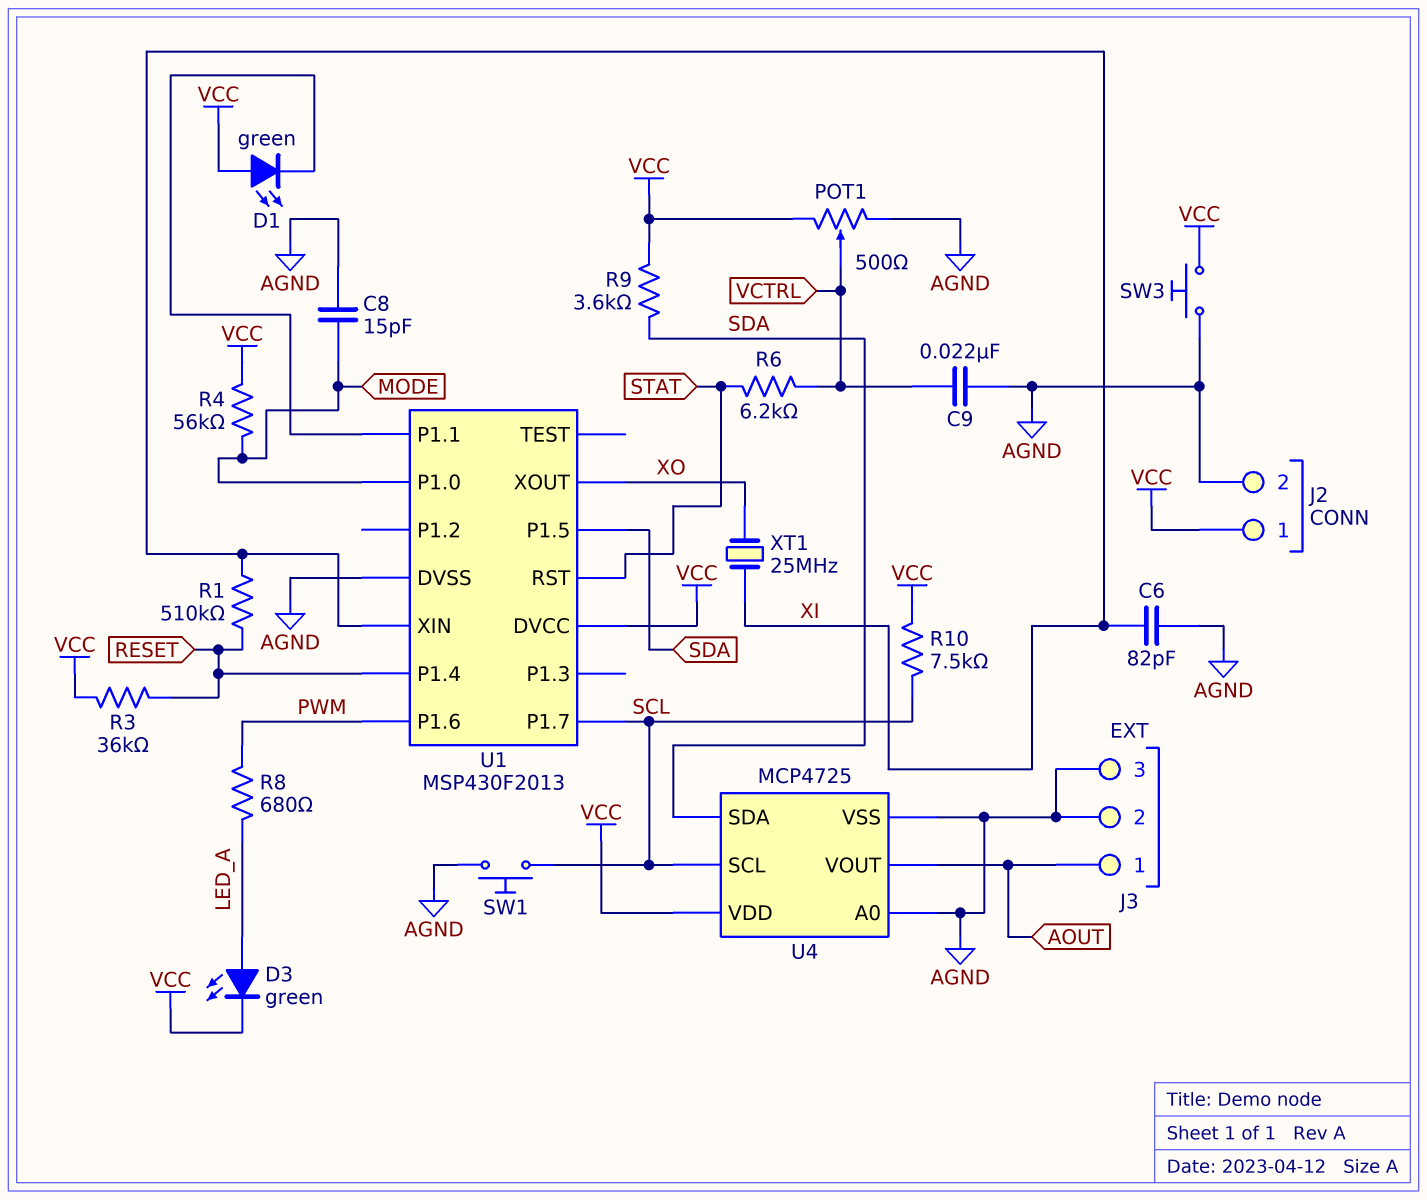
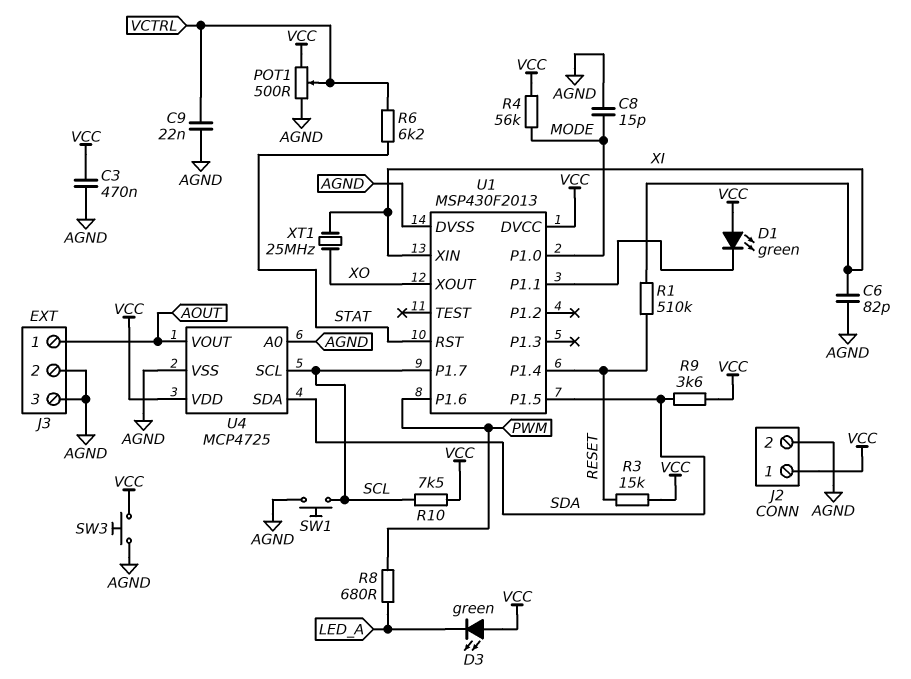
C3: none -> 470nF (AGND, VCC)
D3: LED green (A LED_A, K VCC) -> LED green (A VCC, K LED_A)
R3: 36k (RESET, VCC) -> 15k (RESET, VCC)

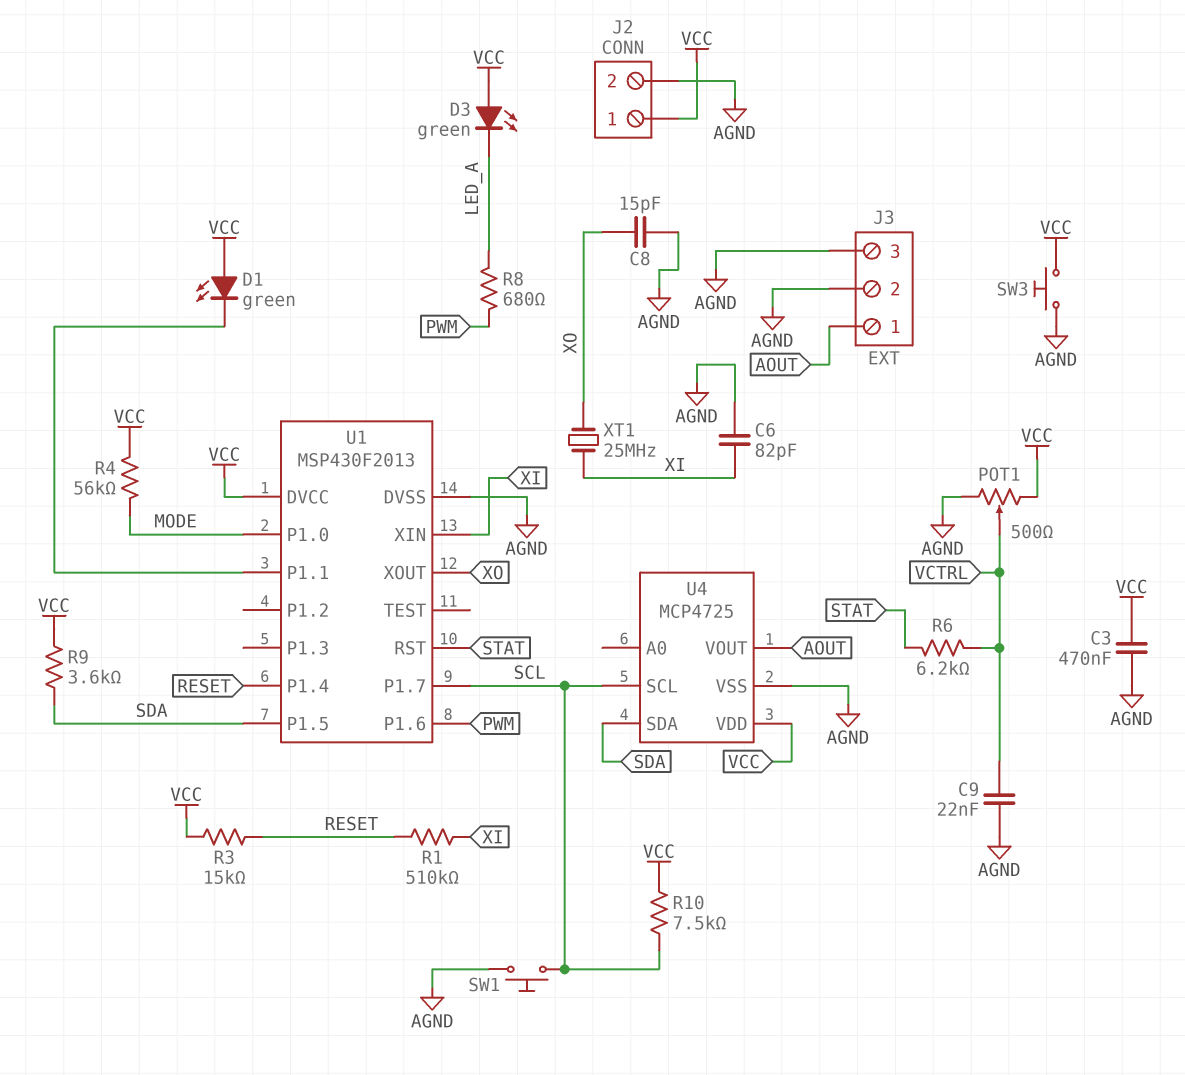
C8: 15pF (AGND, MODE) -> 15pF (AGND, XO)
U4 pin A0: AGND -> none

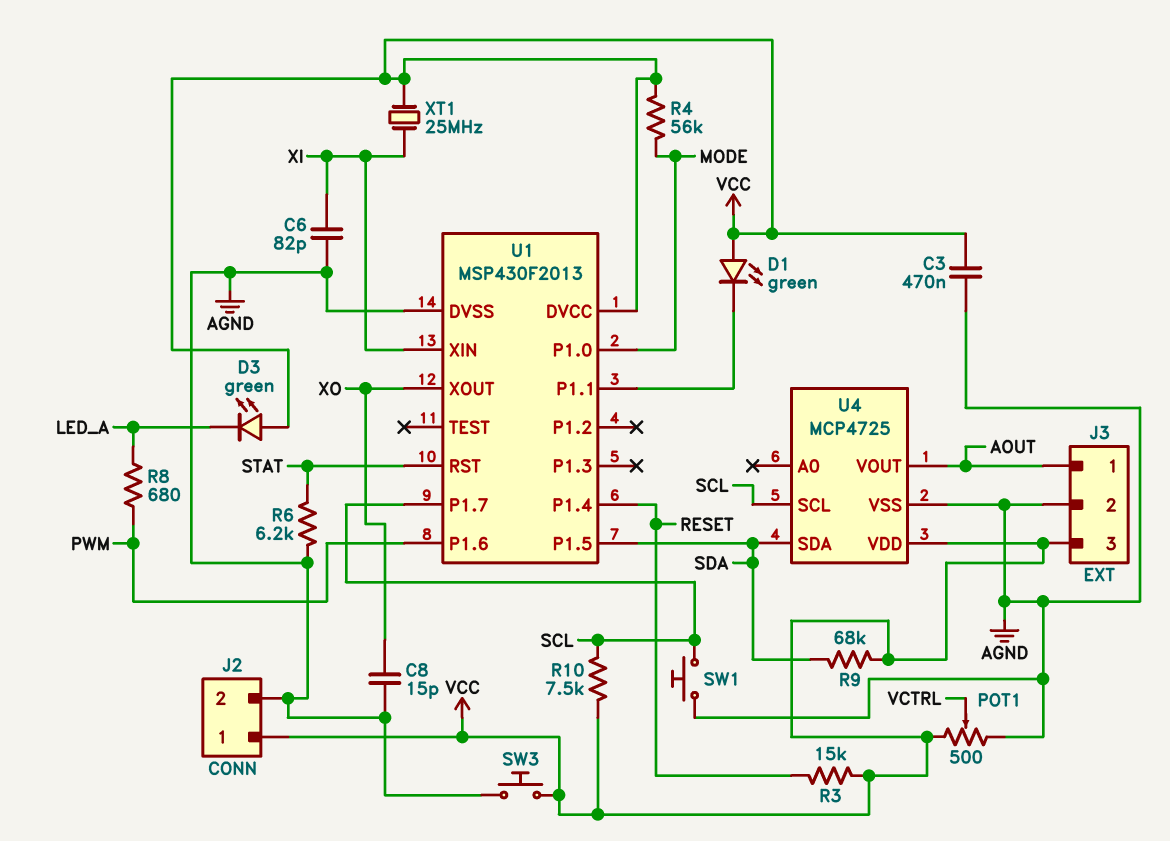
C9: 22nF (AGND, VCTRL) -> none
J3 pin 3: AGND -> VCC
R1: 510k (RESET, XI) -> none
R6: 6.2k (STAT, VCTRL) -> 6.2k (AGND, STAT)
R9: 3.6k (SDA, VCC) -> 68k (SDA, VCC)
XT1: 25MHz (XI, XO) -> 25MHz (VCC, XI)

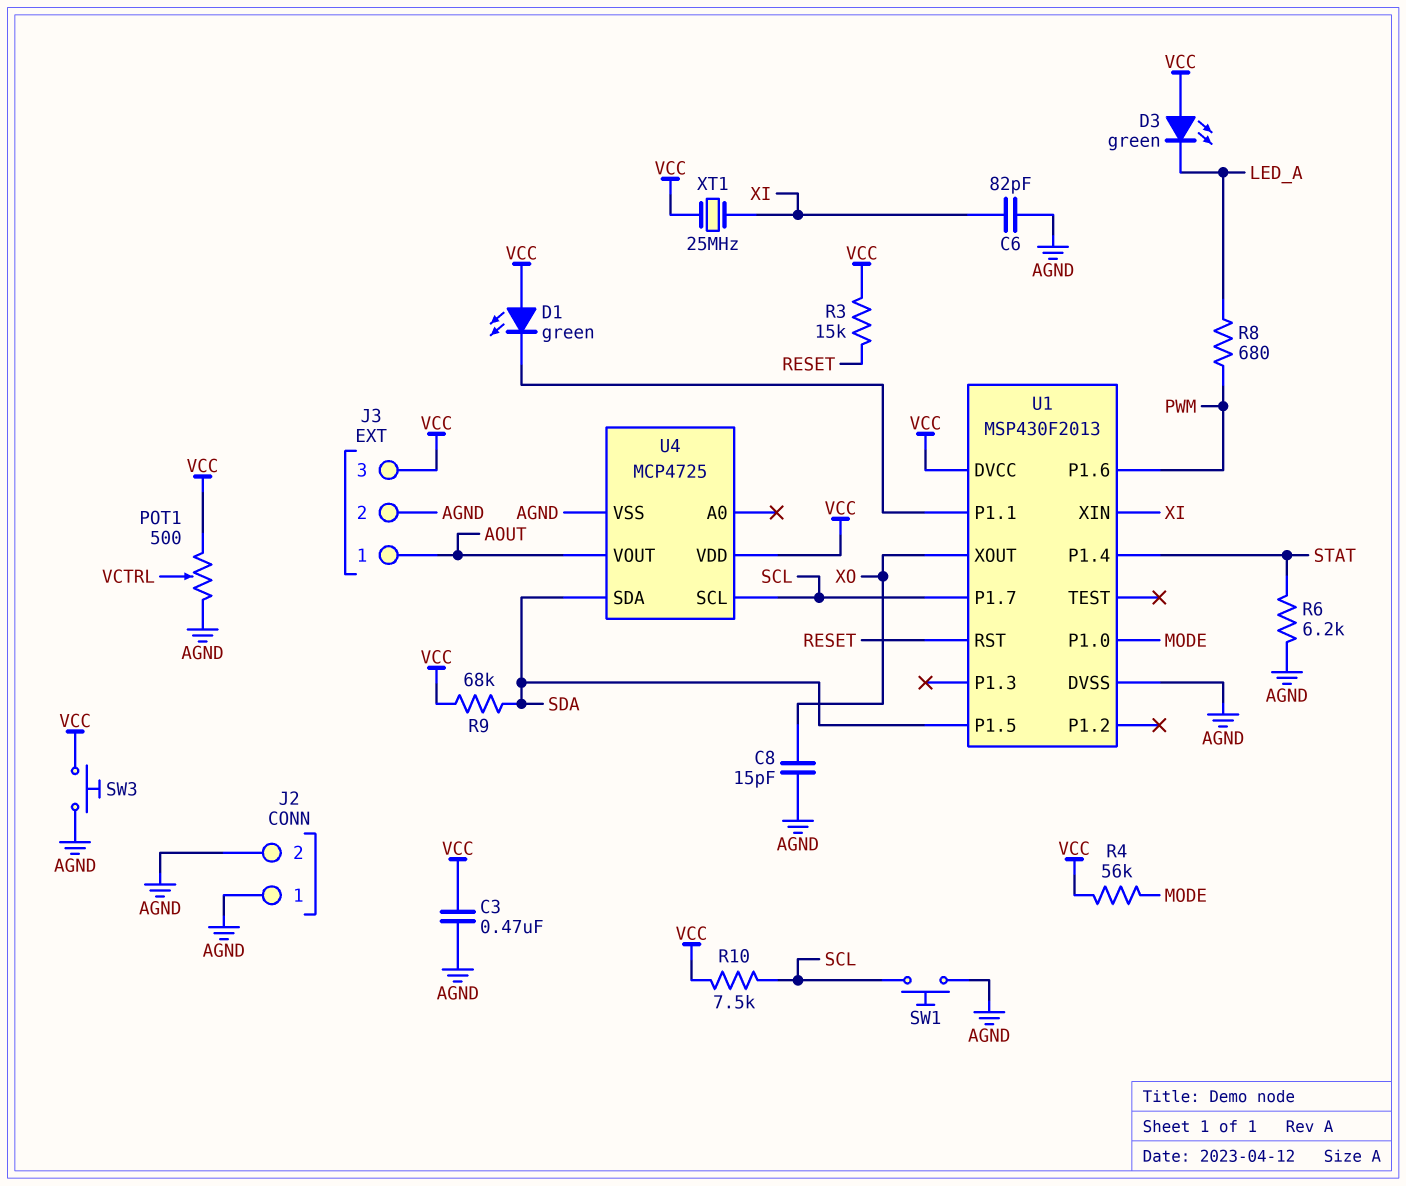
J2 pin 1: VCC -> AGND
U1 pin P1.4: RESET -> STAT
U1 pin RST: STAT -> RESET

